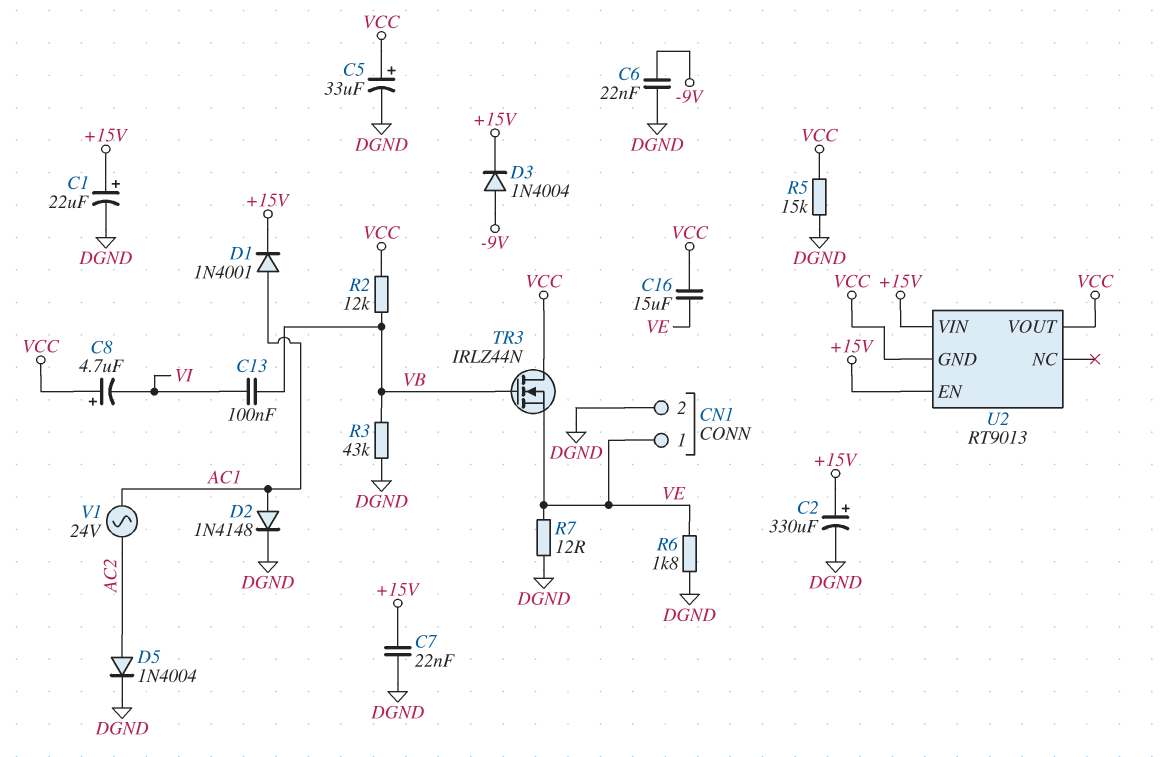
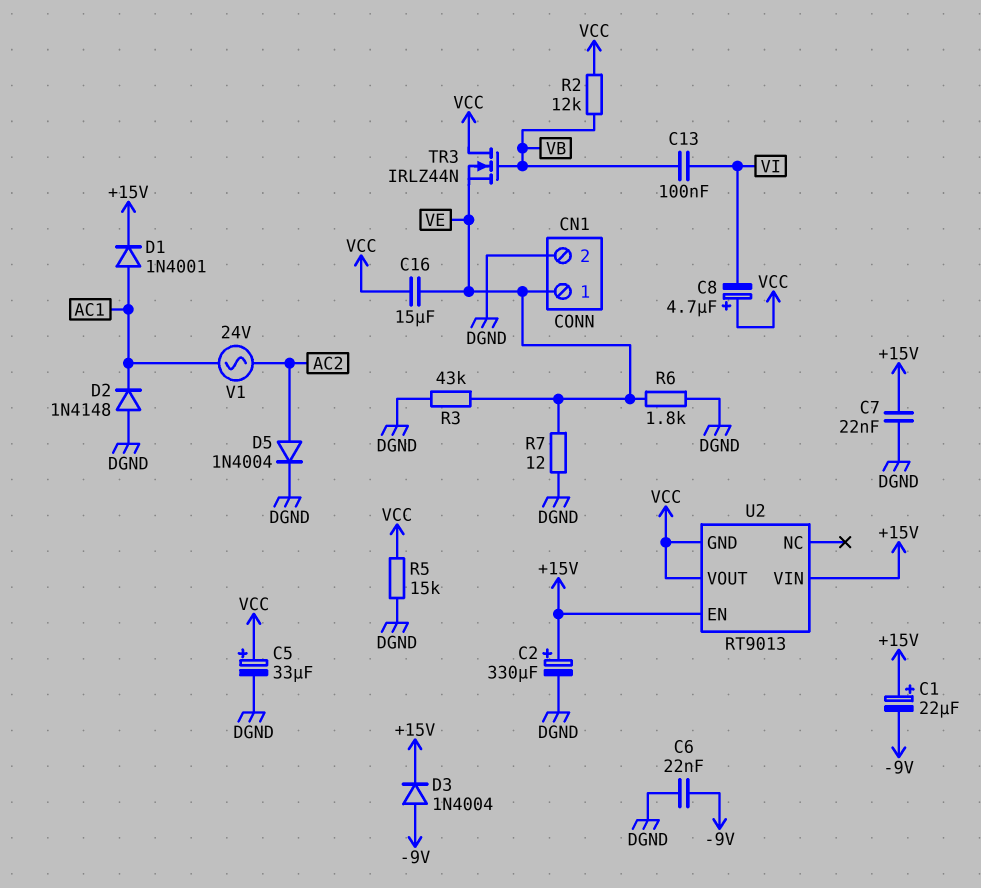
C1: 22uF (plus +15V, minus DGND) -> 22uF (plus +15V, minus -9V)
D2: diode 1N4148 (A AC1, K DGND) -> diode 1N4148 (A DGND, K AC1)
R3: 43k (DGND, VB) -> 43k (DGND, VE)

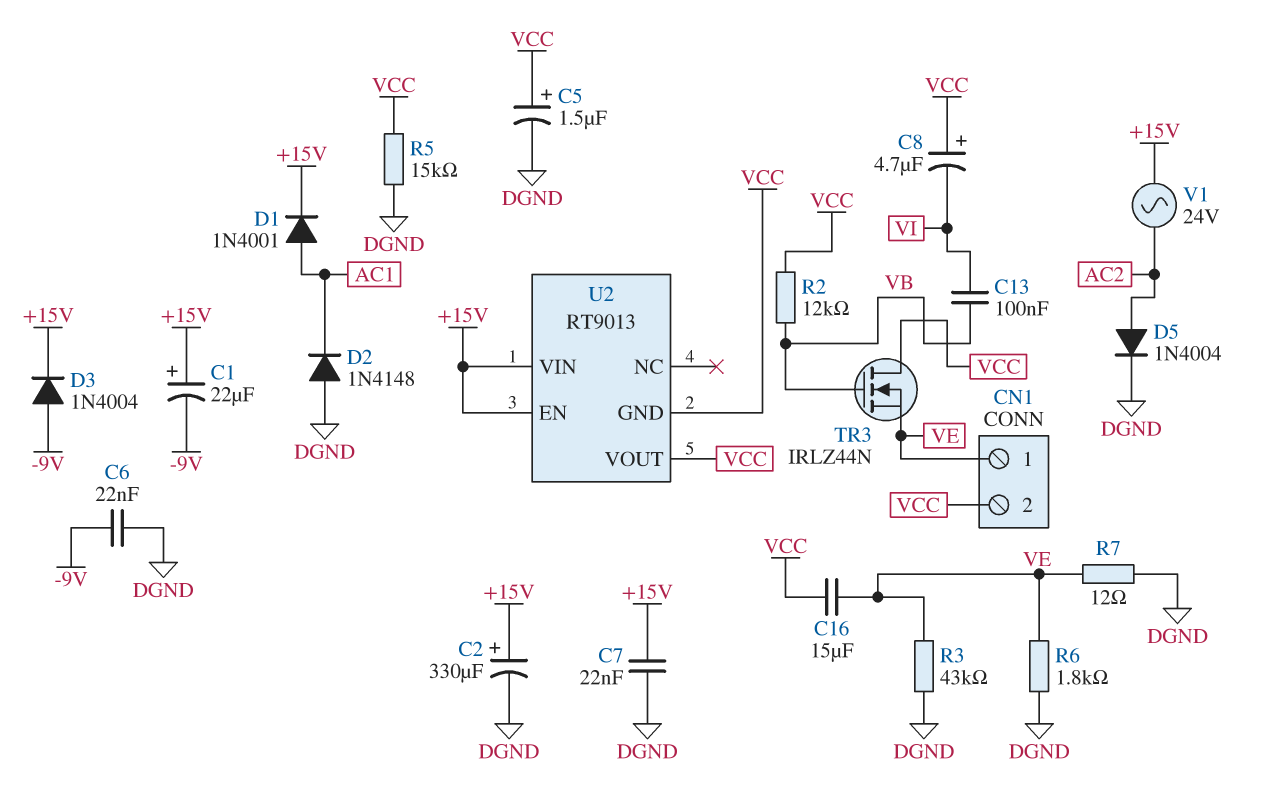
C5: 33uF (plus VCC, minus DGND) -> 1.5uF (plus VCC, minus DGND)
CN1 pin 2: DGND -> VCC
V1: AC 24V (AC1, AC2) -> AC 24V (+15V, AC2)

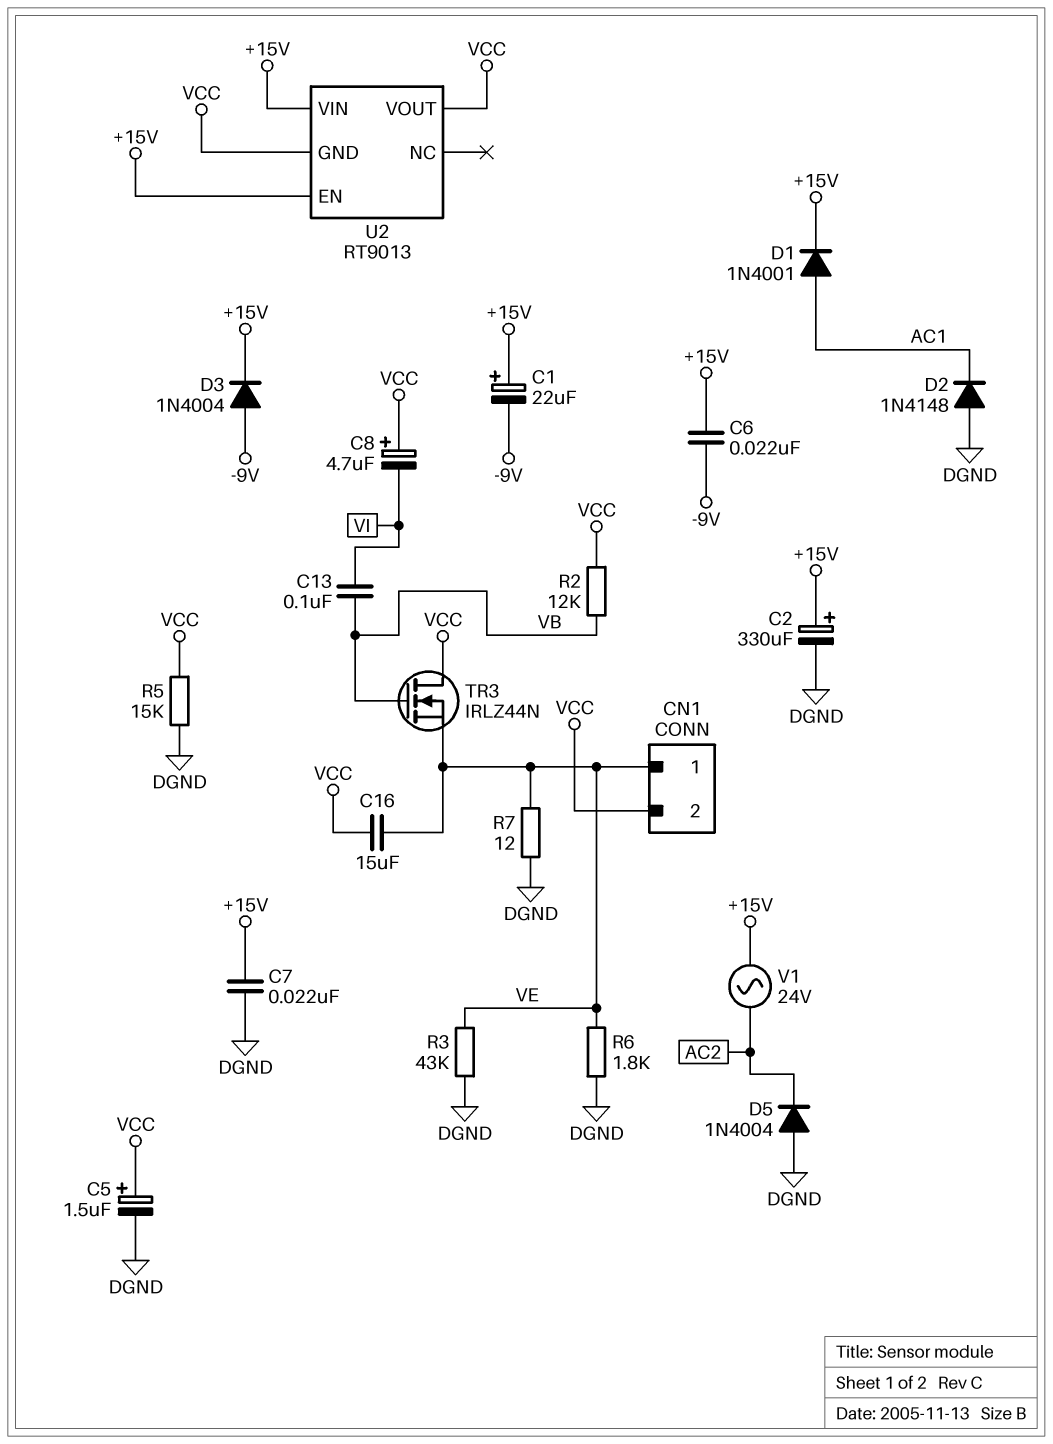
C6: 22nF (-9V, DGND) -> 22nF (+15V, -9V)
D5: diode 1N4004 (A AC2, K DGND) -> diode 1N4004 (A DGND, K AC2)

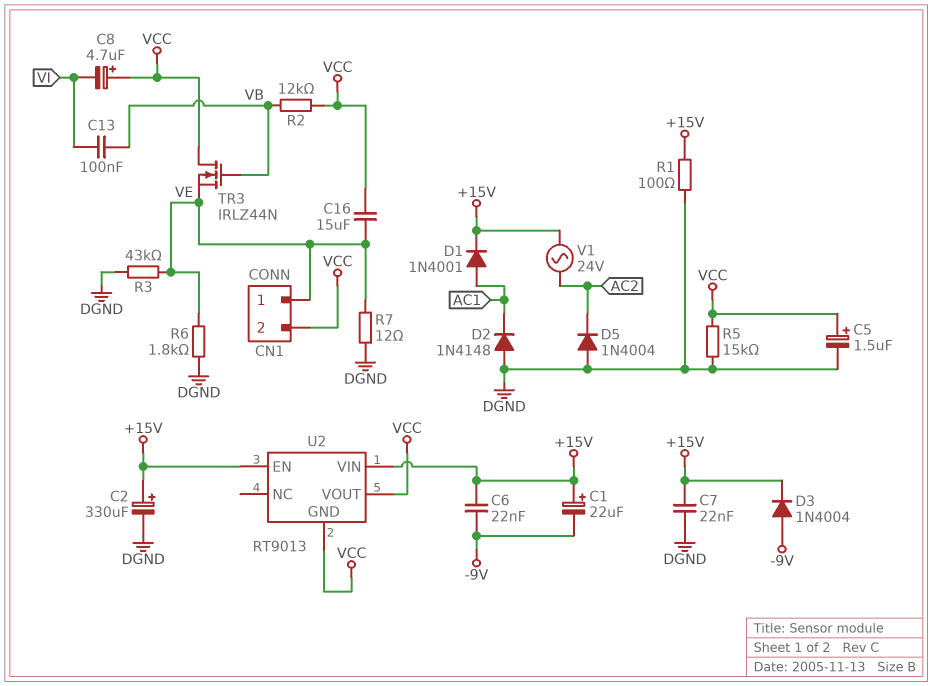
R1: none -> 100 (+15V, DGND)

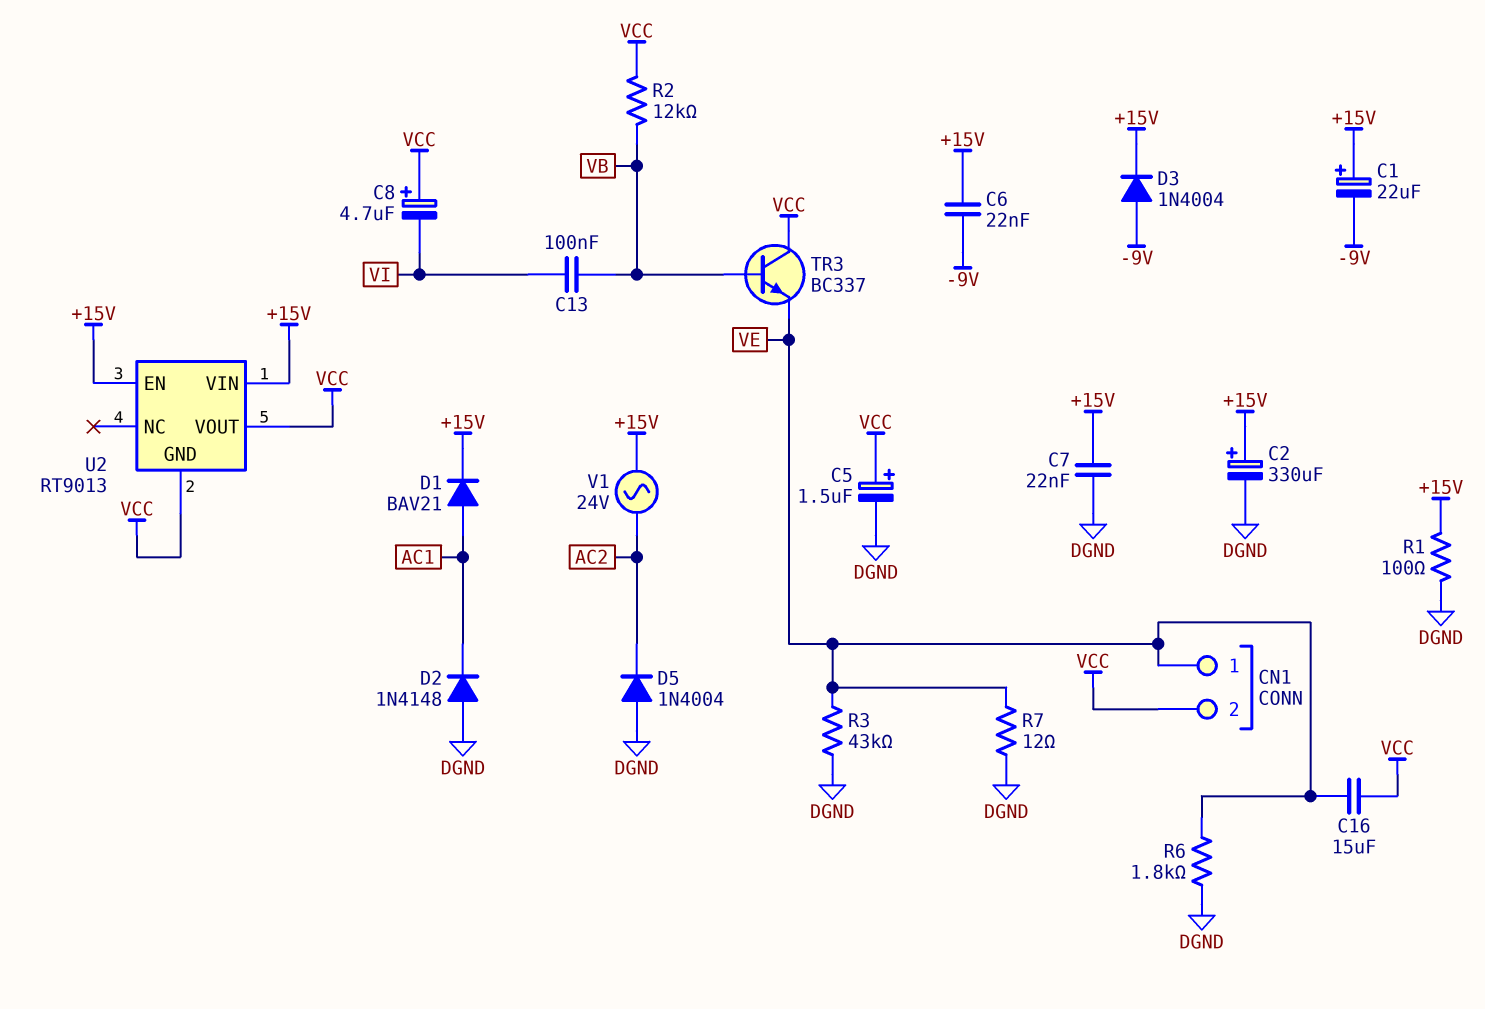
D1: diode 1N4001 (A AC1, K +15V) -> diode BAV21 (A AC1, K +15V)
R5: 15k (DGND, VCC) -> none
TR3: NMOS IRLZ44N (G VB, D VCC, S VE) -> NPN BC337 (B VB, C VCC, E VE)

